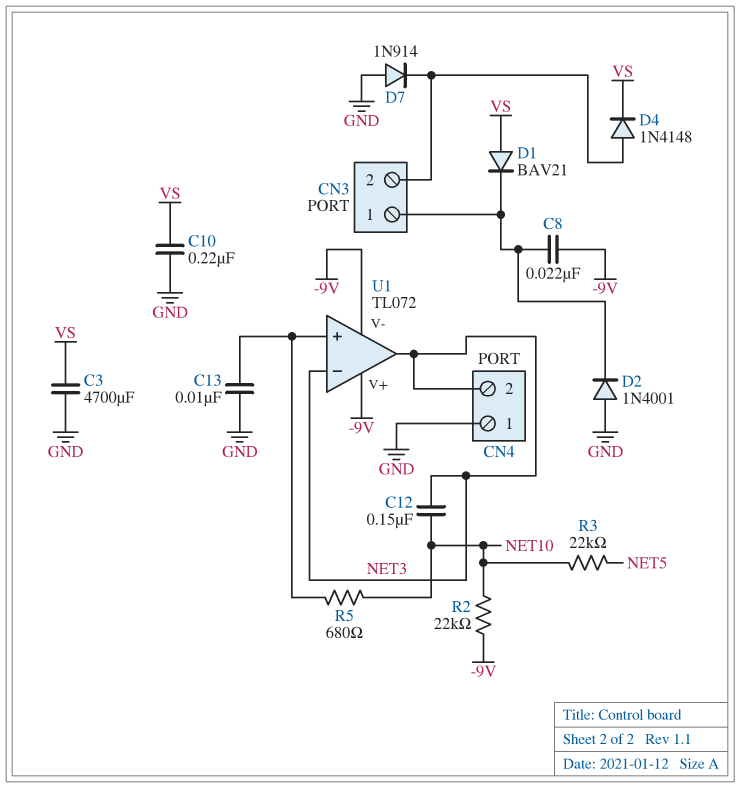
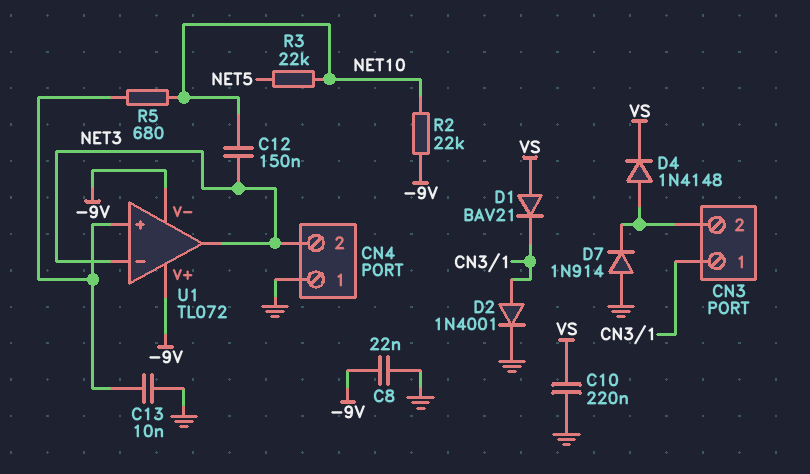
C3: 4700uF (GND, VS) -> none
C8: 22nF (-9V, CN3/1) -> 22nF (-9V, GND)
D2: diode 1N4001 (A GND, K CN3/1) -> diode 1N4001 (A CN3/1, K GND)

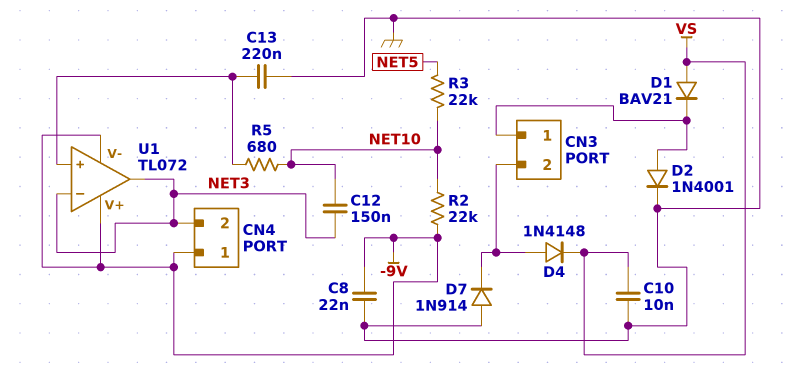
C10: 220nF (GND, VS) -> 10nF (GND, VS)
C13: 10nF (GND, U1/in+) -> 220nF (GND, U1/in+)
CN4 pin 1: GND -> -9V

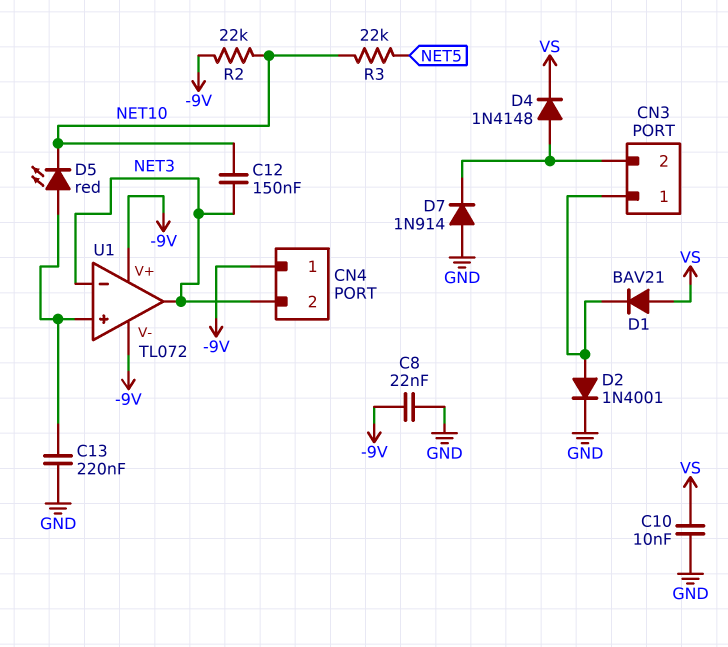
D5: none -> LED red (A U1/in+, K NET10)
R5: 680 (NET10, U1/in+) -> none

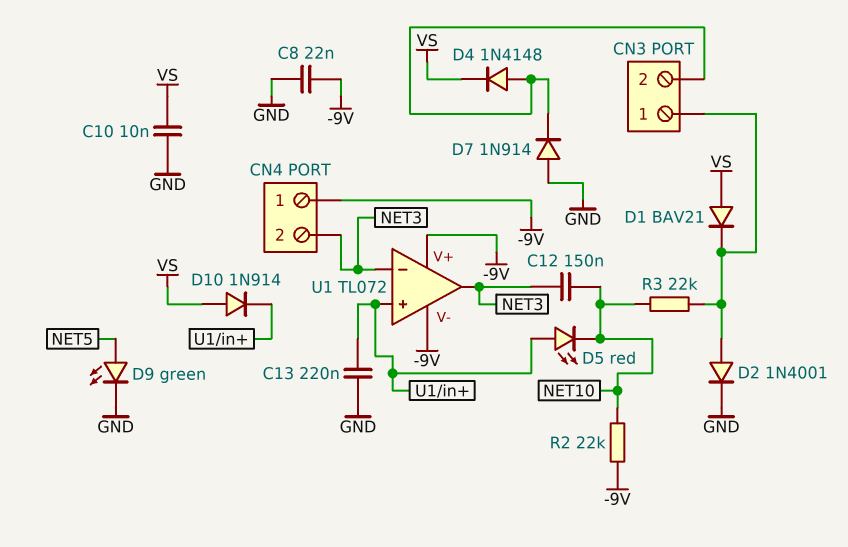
D9: none -> LED green (A NET5, K GND)
D10: none -> diode 1N914 (A VS, K U1/in+)
R3: 22k (NET5, NET10) -> 22k (CN3/1, NET10)

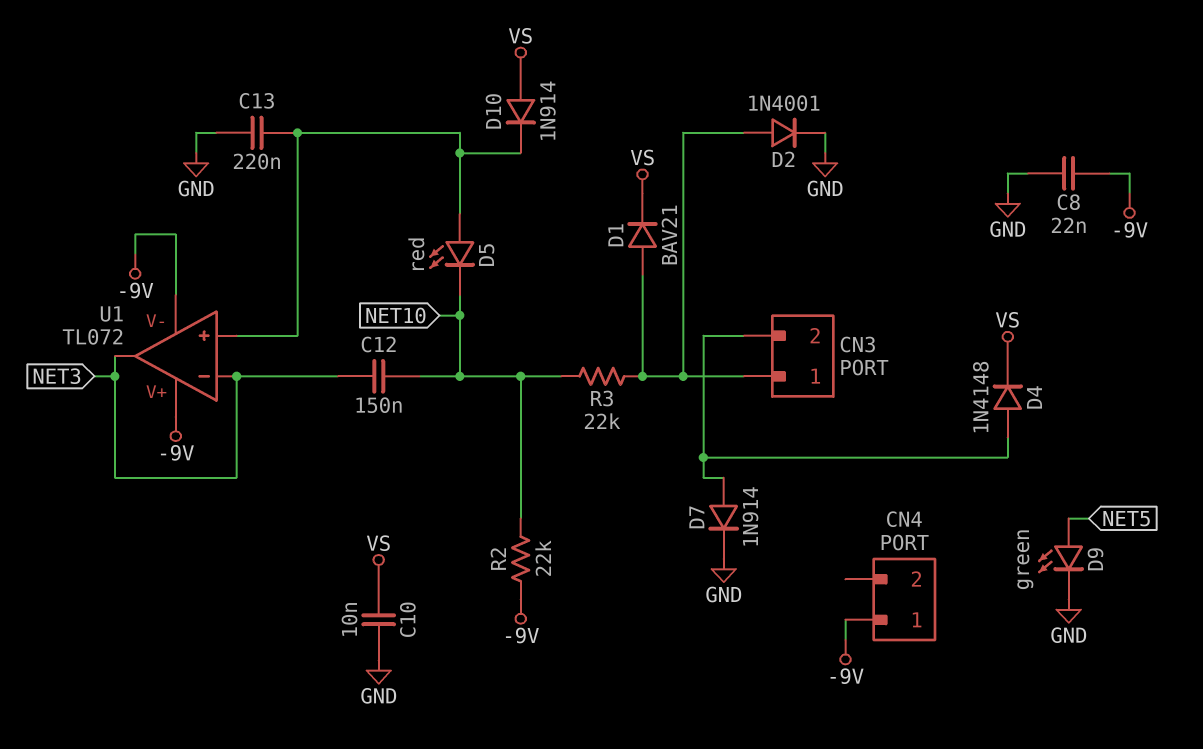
CN4 pin 2: NET3 -> none
D1: diode BAV21 (A VS, K CN3/1) -> diode BAV21 (A CN3/1, K VS)
D7: diode 1N914 (A GND, K CN3/2) -> diode 1N914 (A CN3/2, K GND)

